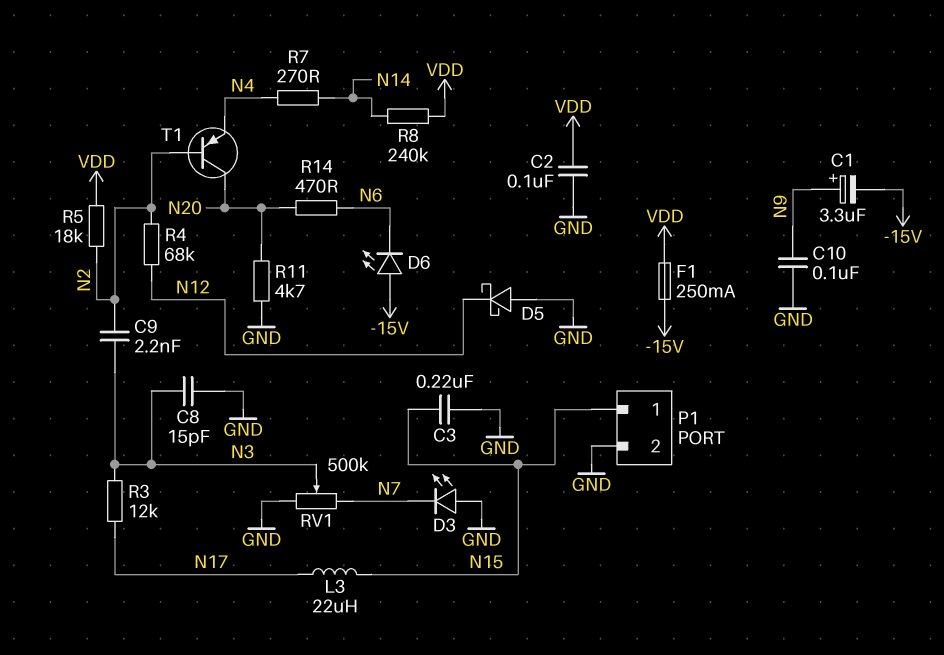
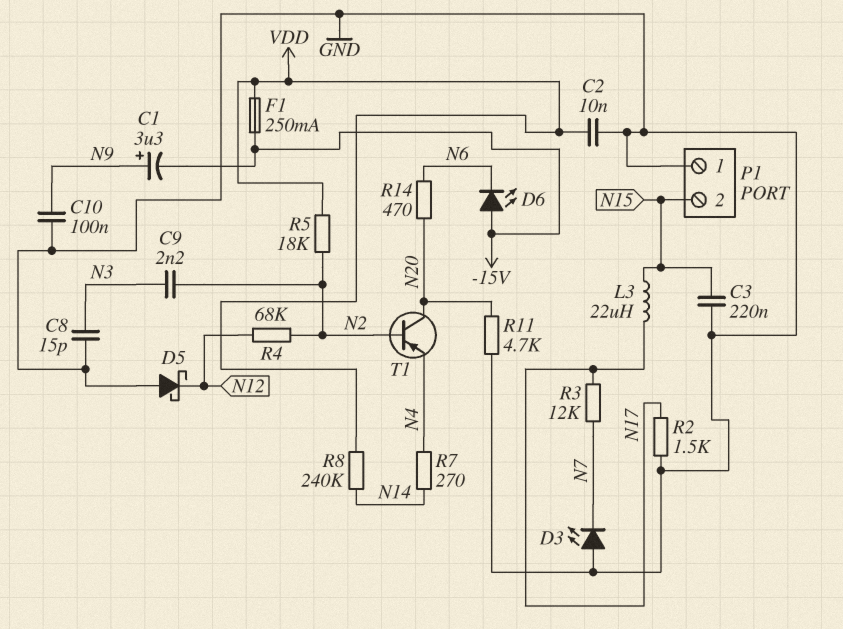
C2: 100nF (GND, VDD) -> 10nF (GND, VDD)
P1 pin 1: N15 -> GND
P1 pin 2: GND -> N15
R2: none -> 1.5k (GND, N17)
R3: 12k (N3, N17) -> 12k (N7, N17)
RV1: 500k (GND, N7, wiper N3) -> none

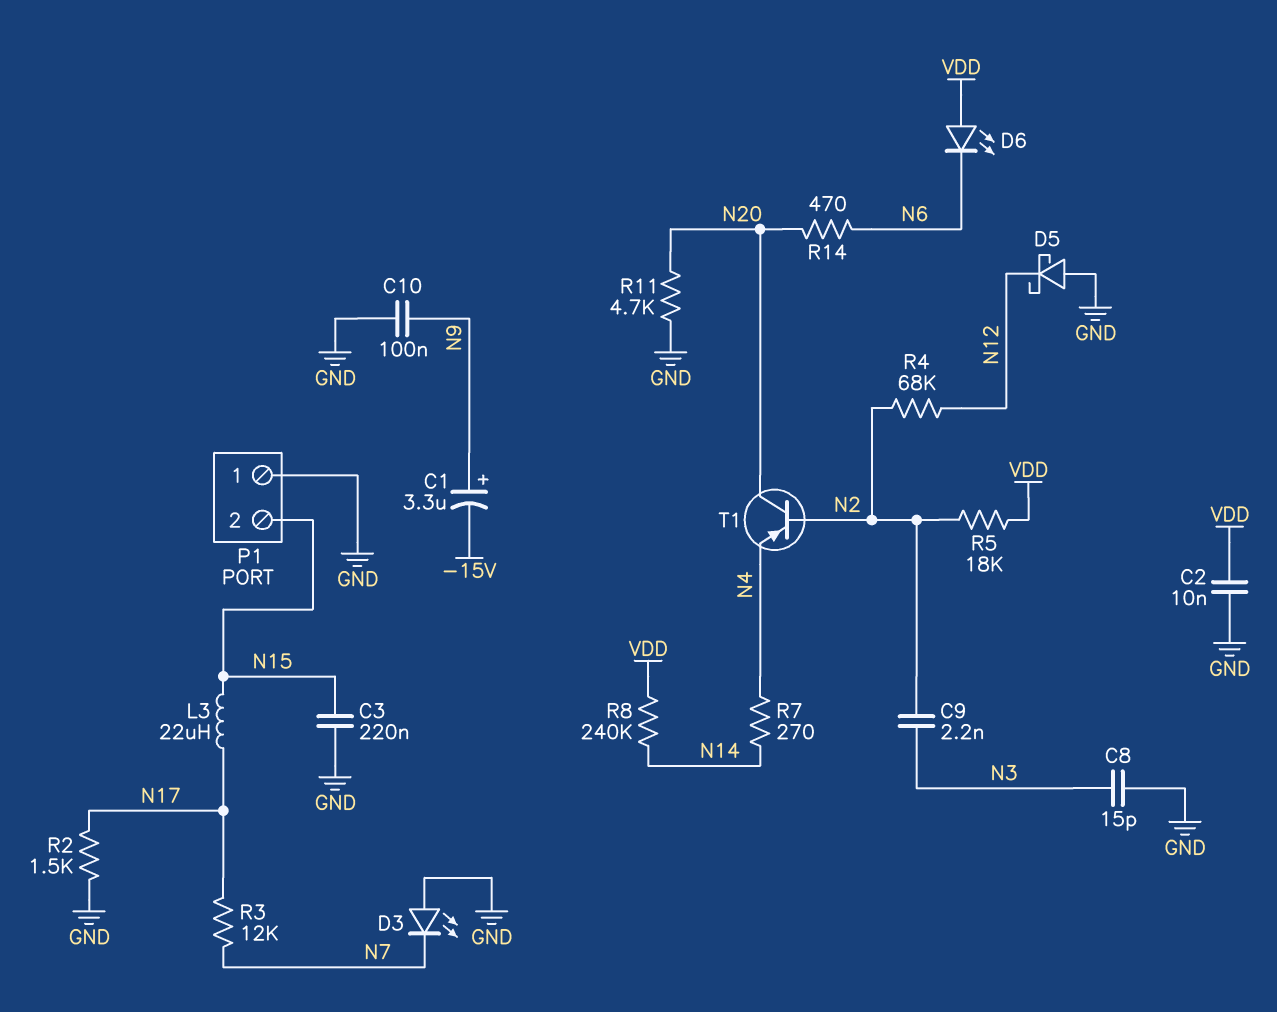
D6: LED (A -15V, K N6) -> LED (A VDD, K N6)
F1: 250mA (-15V, VDD) -> none

